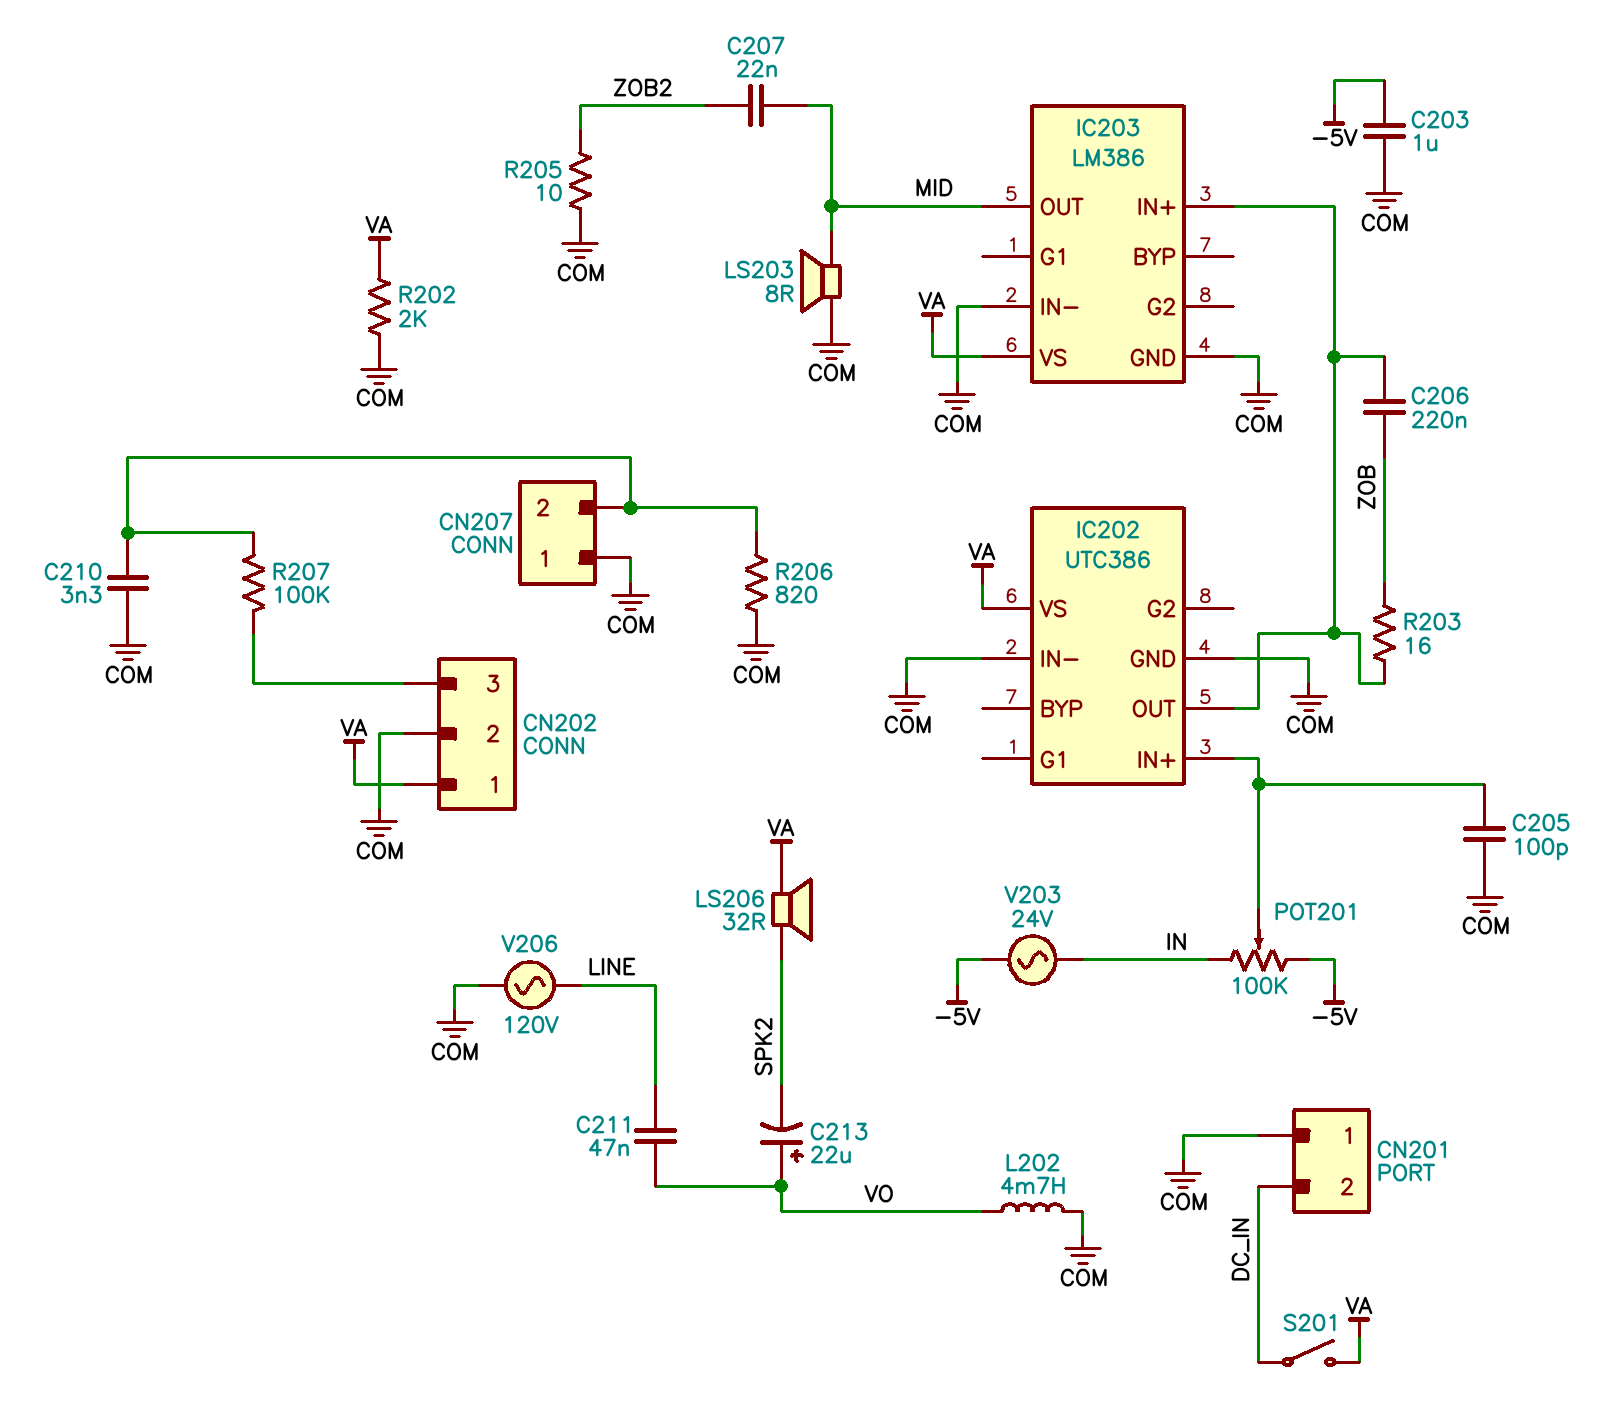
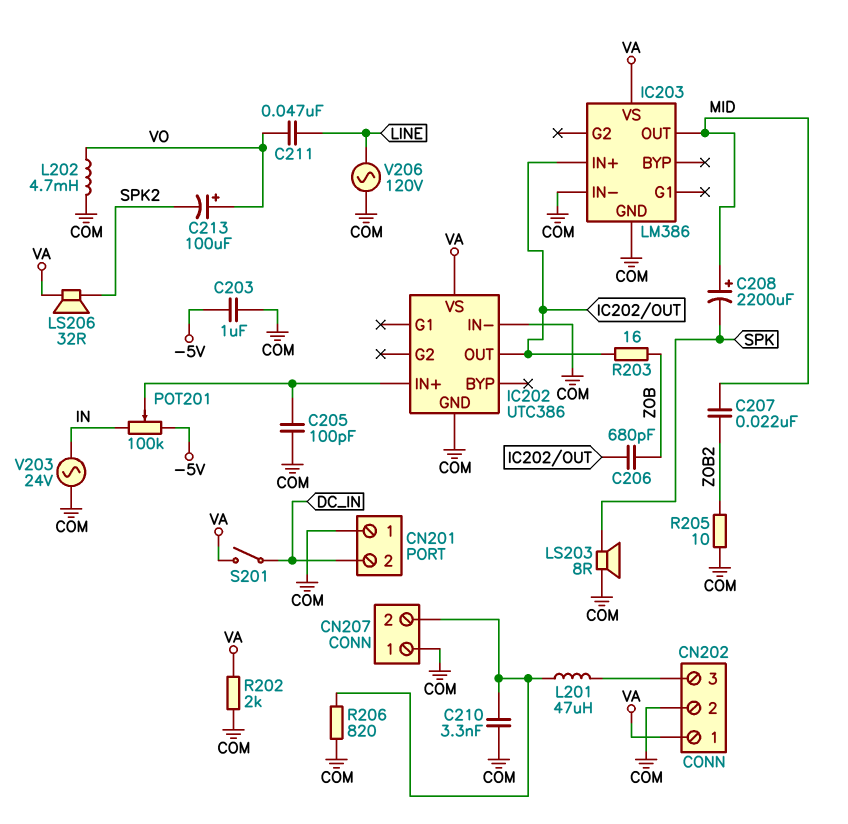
C206: 220nF (IC202/OUT, ZOB) -> 680pF (IC202/OUT, ZOB)
C208: none -> 2200uF (plus MID, minus SPK)
C213: 22uF (plus VO, minus SPK2) -> 100uF (plus VO, minus SPK2)
L201: none -> 47uH (CN202/3, CN207/2)
LS203: speaker 8R (COM, MID) -> speaker 8R (COM, SPK)
R207: 100k (CN202/3, CN207/2) -> none
V203: AC 24V (-5V, IN) -> AC 24V (COM, IN)

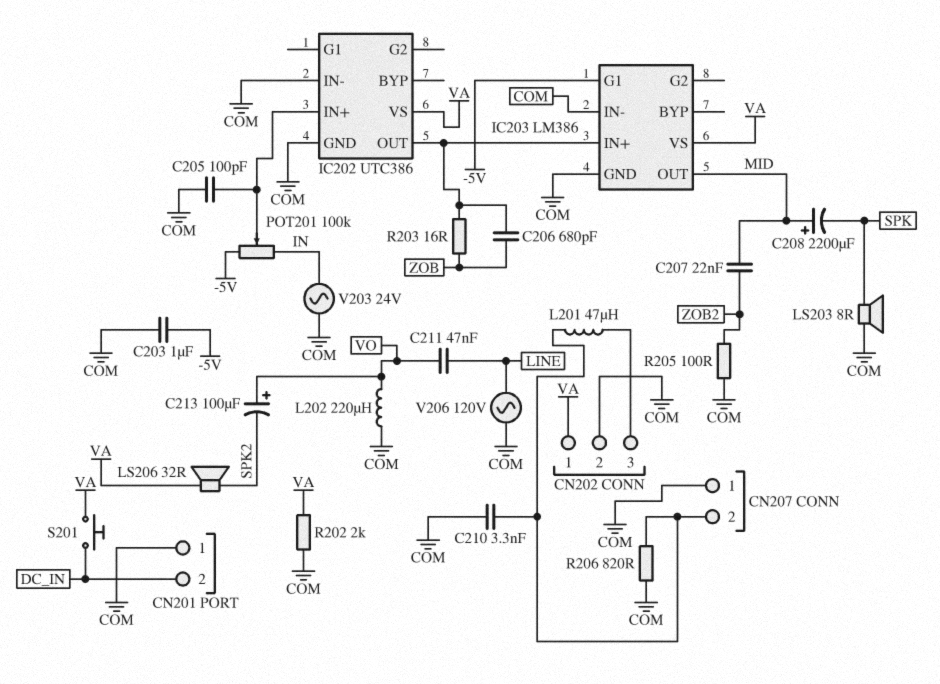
IC203 pin G1: none -> -5V
L202: 4.7mH (COM, VO) -> 220uH (COM, VO)
R205: 10 (COM, ZOB2) -> 100 (COM, ZOB2)
S201: switch (DC_IN, VA) -> button (DC_IN, VA)

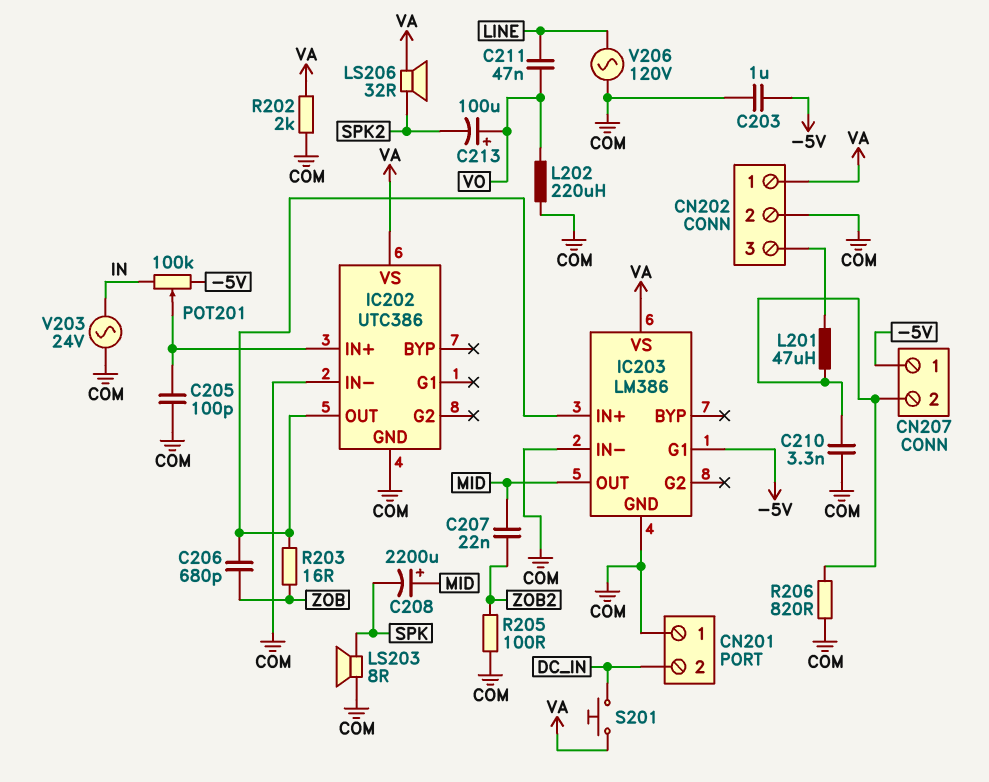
CN207 pin 1: COM -> -5V

